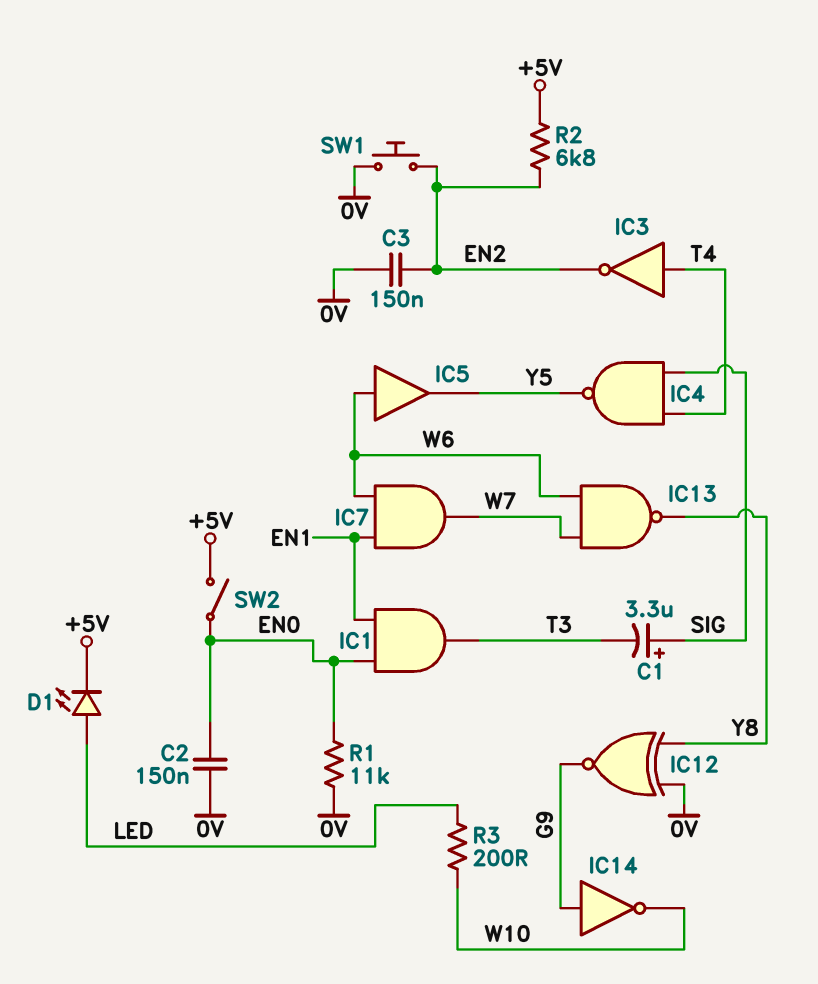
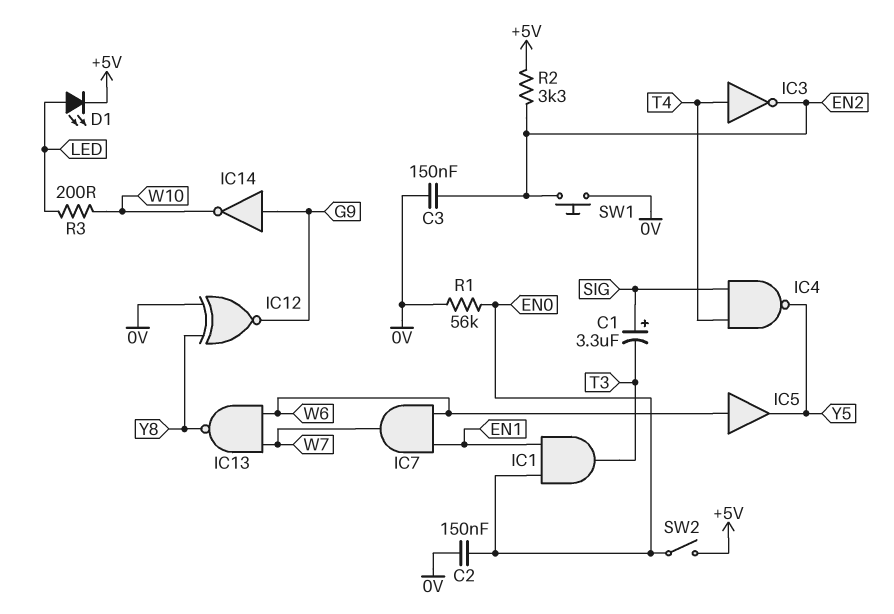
R1: 11k (0V, EN0) -> 56k (0V, EN0)
R2: 6.8k (+5V, EN2) -> 3.3k (+5V, EN2)

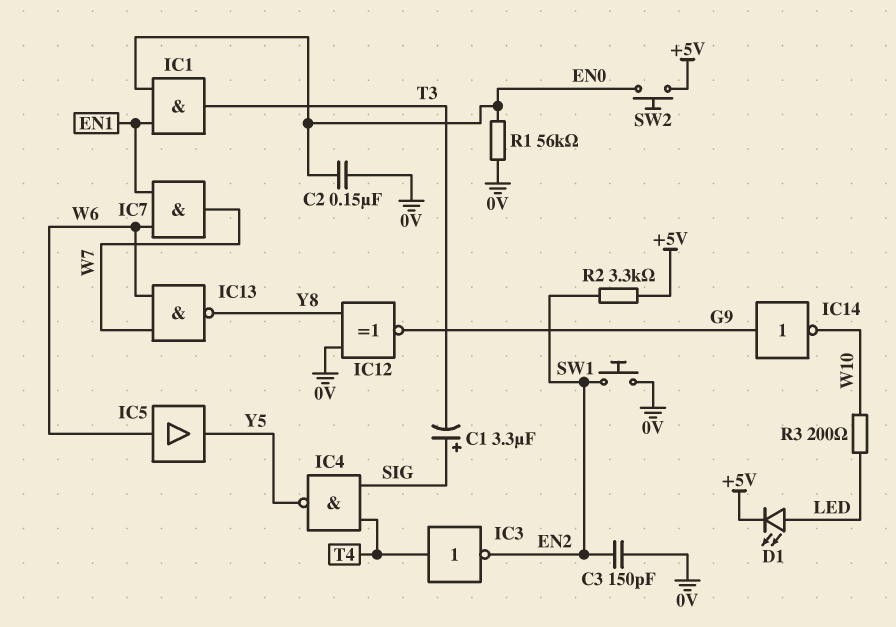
C3: 150nF (0V, EN2) -> 150pF (0V, EN2)
SW2: switch (+5V, EN0) -> button (+5V, EN0)

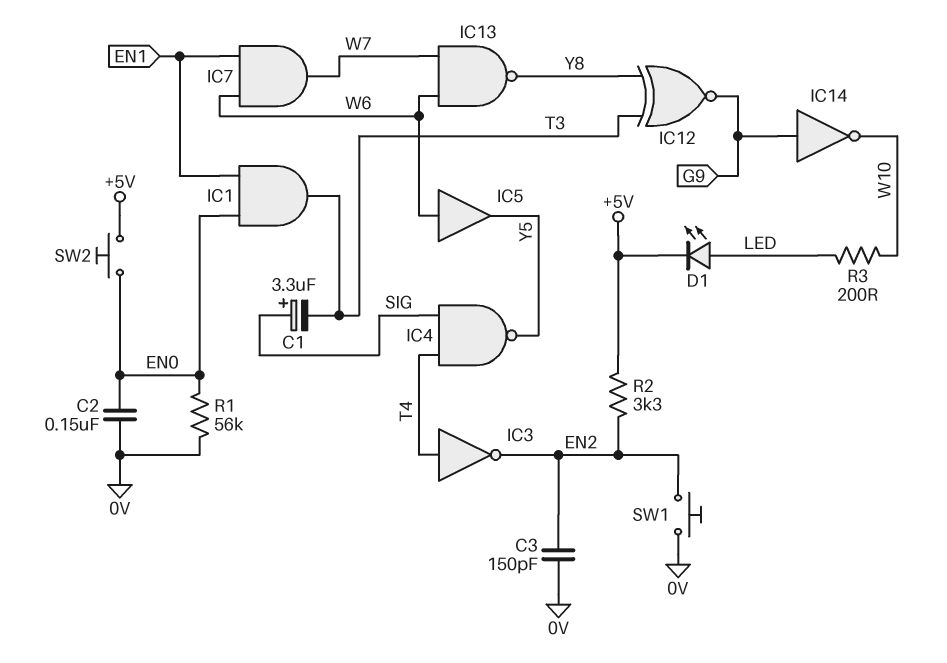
IC12: XNOR (in 0V, in Y8, out G9) -> XNOR (in T3, in Y8, out G9)

